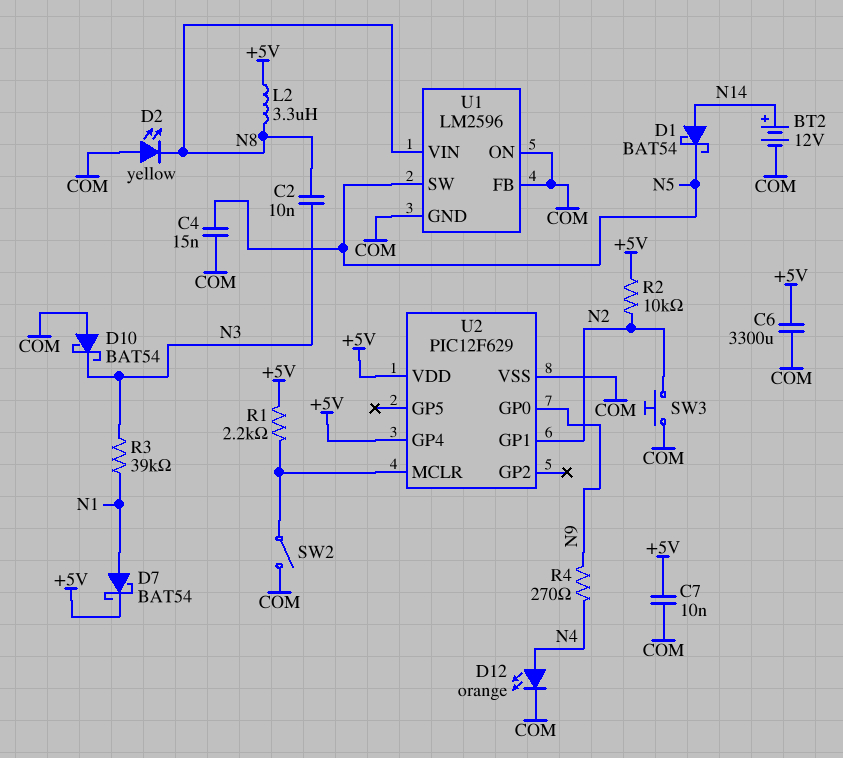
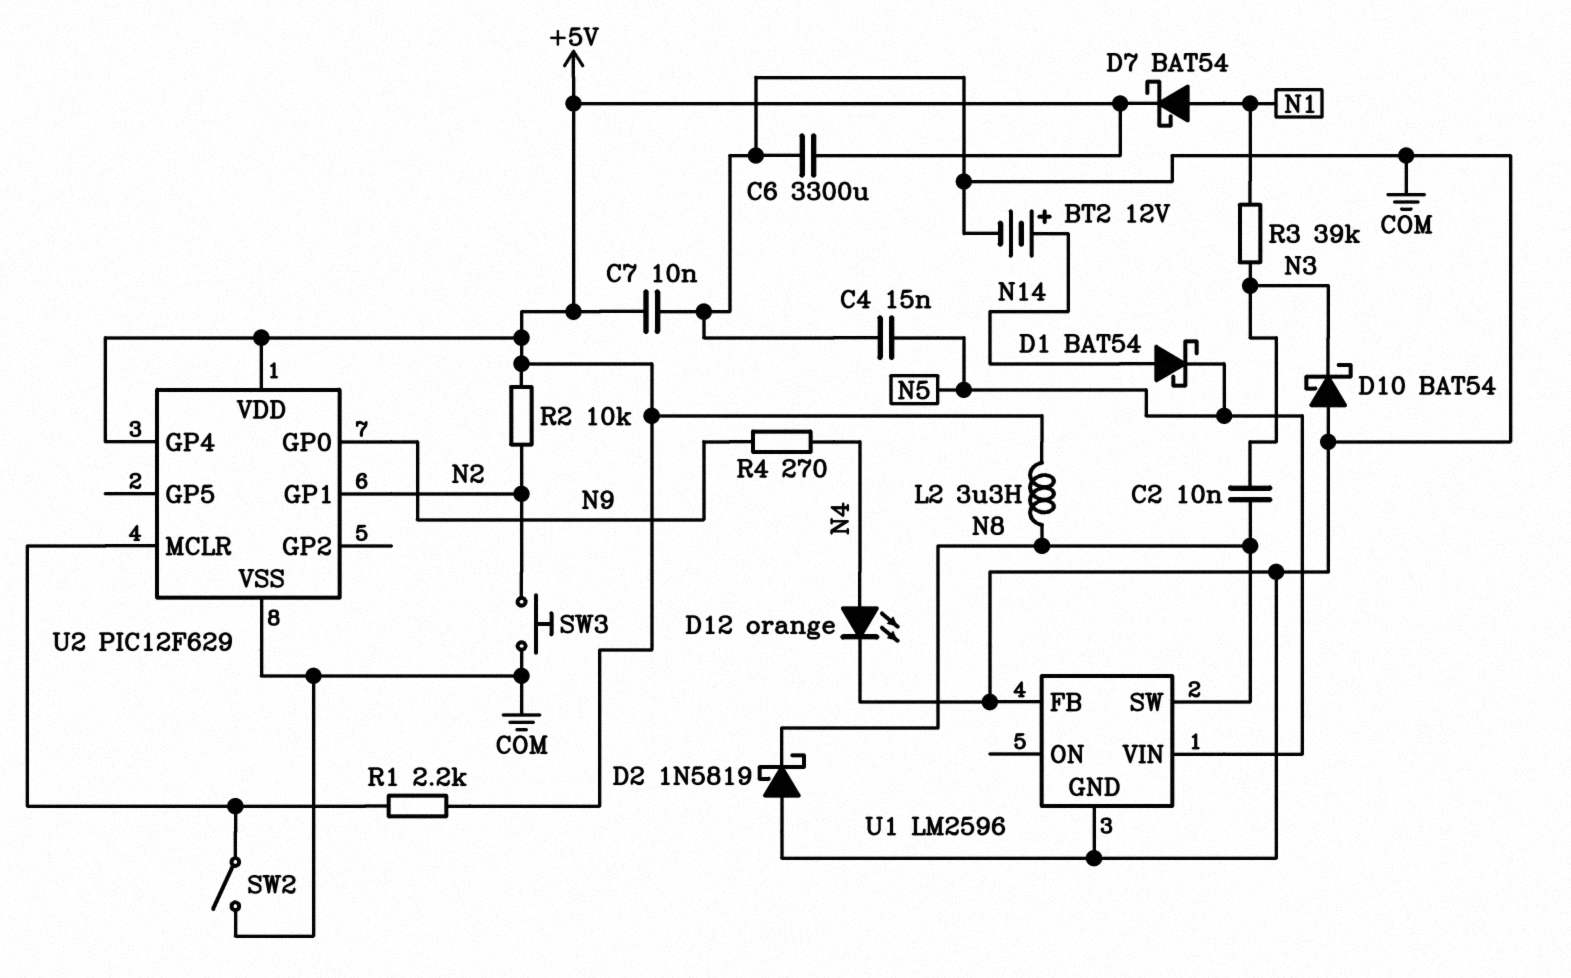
D2: LED yellow (A COM, K N8) -> schottky 1N5819 (A COM, K N8)
U1 pin ON: COM -> none
U1 pin SW: N5 -> N8
U1 pin VIN: N8 -> N5

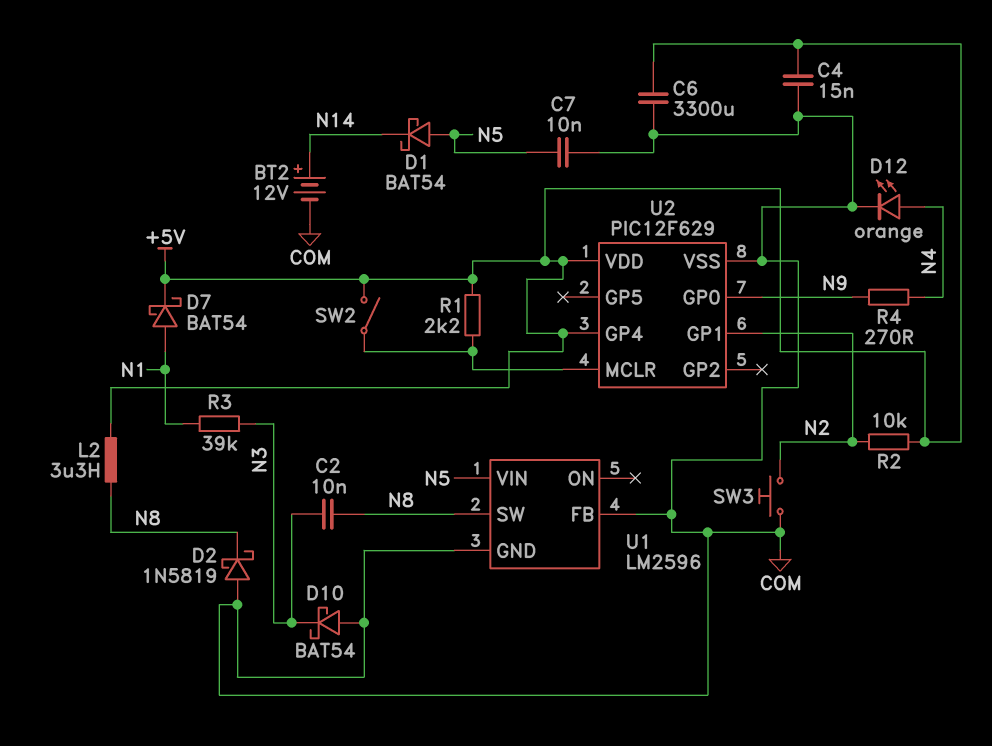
C4: 15nF (COM, N5) -> 15nF (+5V, COM)
C7: 10nF (+5V, COM) -> 10nF (COM, N5)
D1: schottky BAT54 (A N14, K N5) -> schottky BAT54 (A N5, K N14)
SW2: switch (COM, U2/MCLR) -> switch (+5V, U2/MCLR)

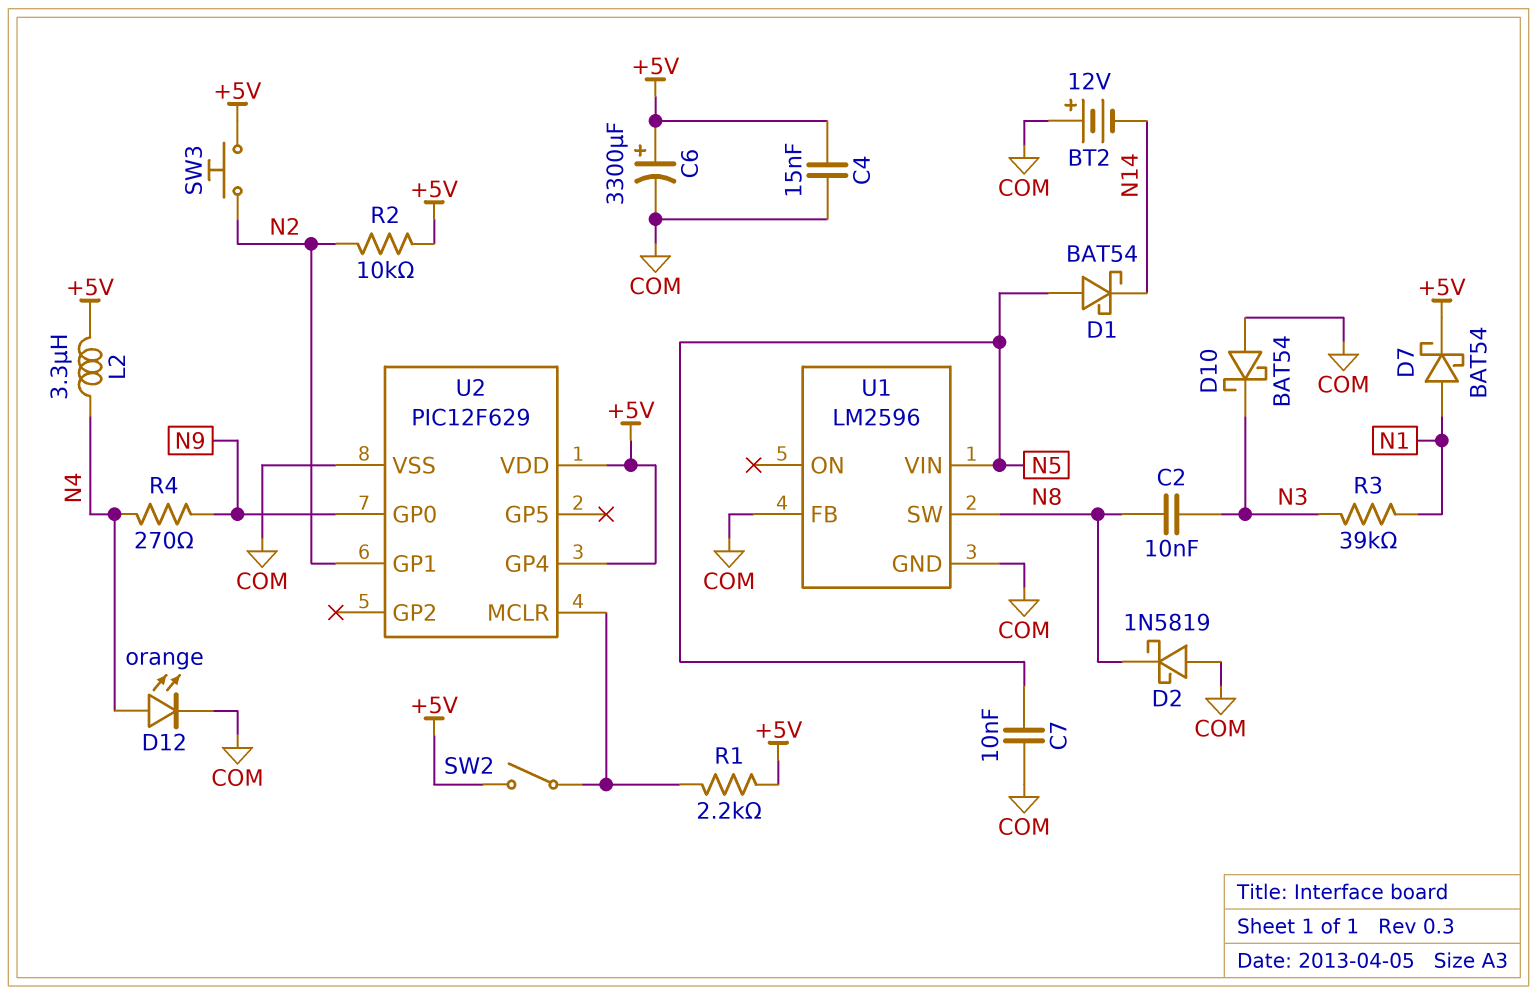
BT2: 12V (plus N14, minus COM) -> 12V (plus COM, minus N14)
C6: 3300uF (+5V, COM) -> 3300uF (plus +5V, minus COM)
L2: 3.3uH (+5V, N8) -> 3.3uH (+5V, N4)
SW3: button (COM, N2) -> button (+5V, N2)

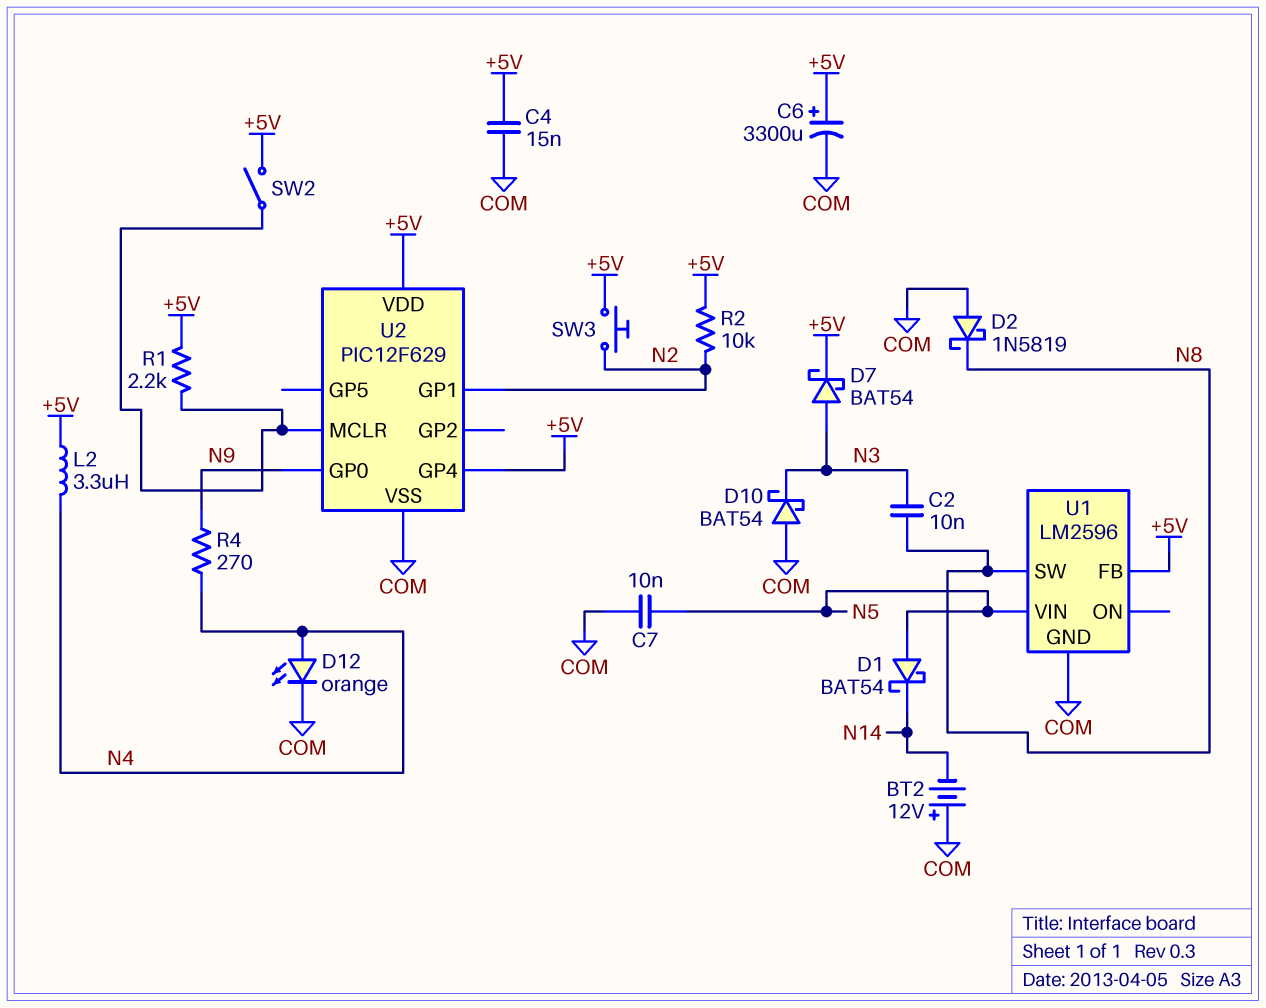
D7: schottky BAT54 (A N1, K +5V) -> schottky BAT54 (A N3, K +5V)
R3: 39k (N1, N3) -> none
U1 pin FB: COM -> +5V

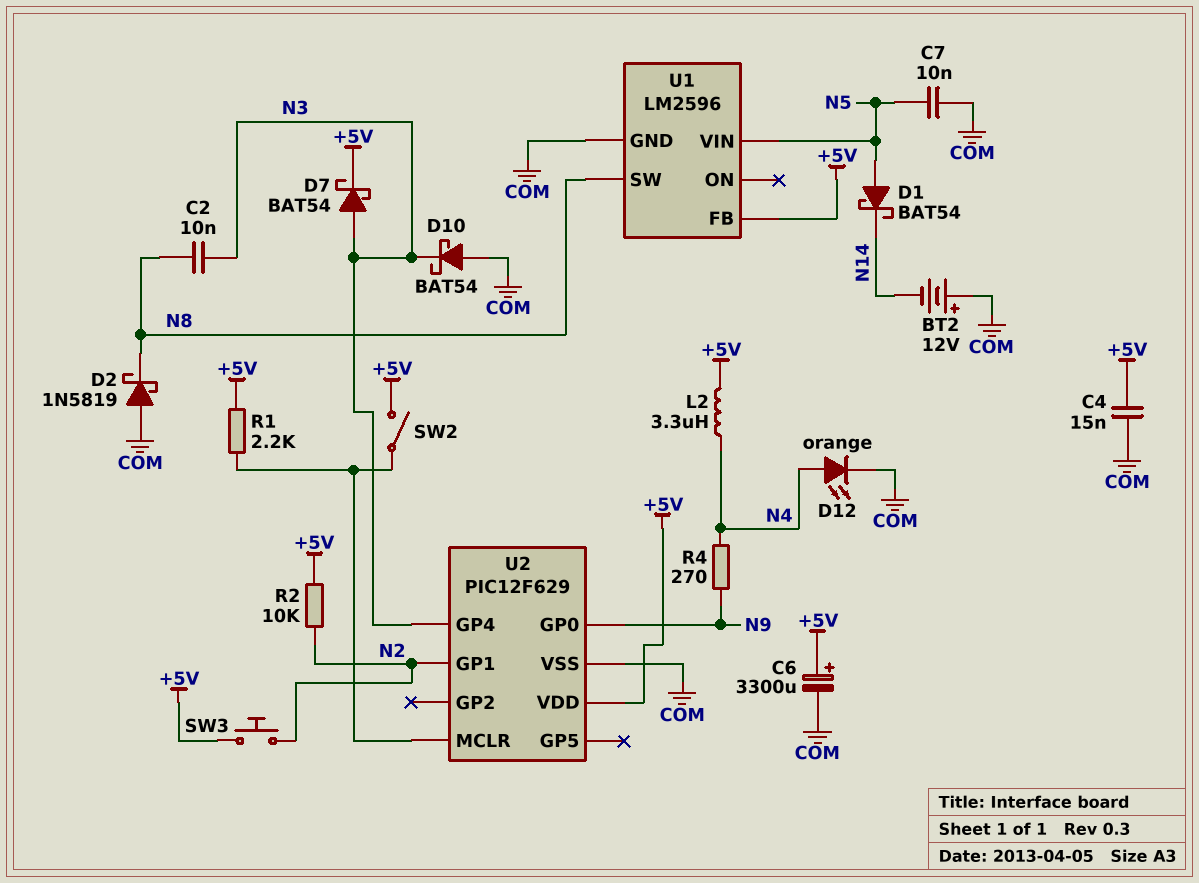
U2 pin GP4: +5V -> N3

